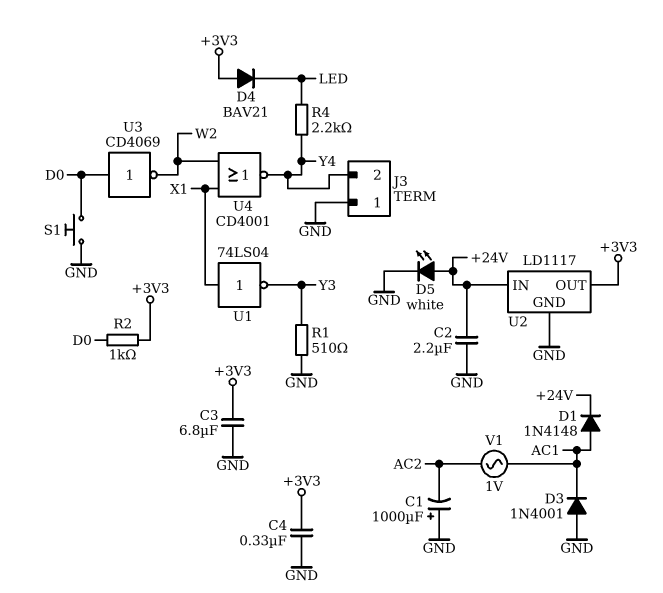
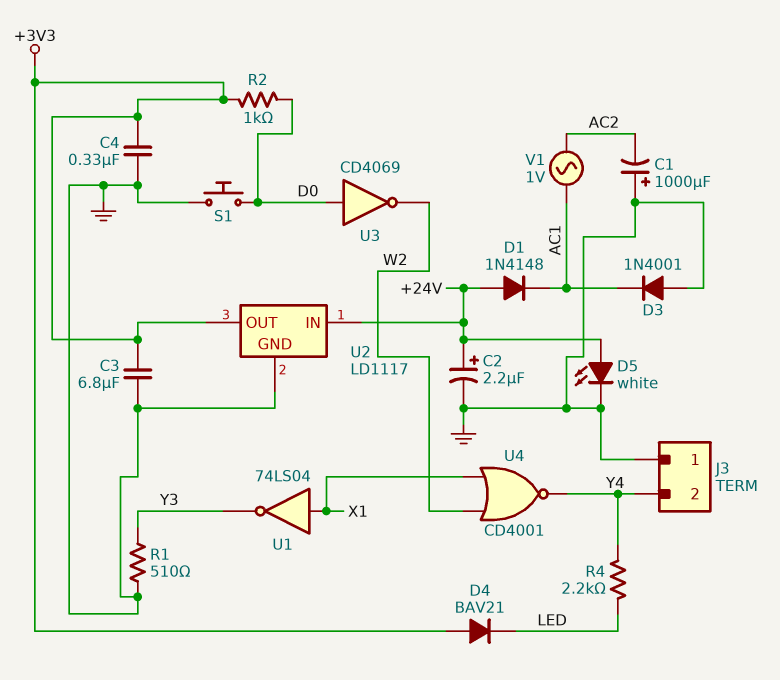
C2: 2.2uF (+24V, GND) -> 2.2uF (plus +24V, minus GND)
D1: diode 1N4148 (A AC1, K +24V) -> diode 1N4148 (A +24V, K AC1)

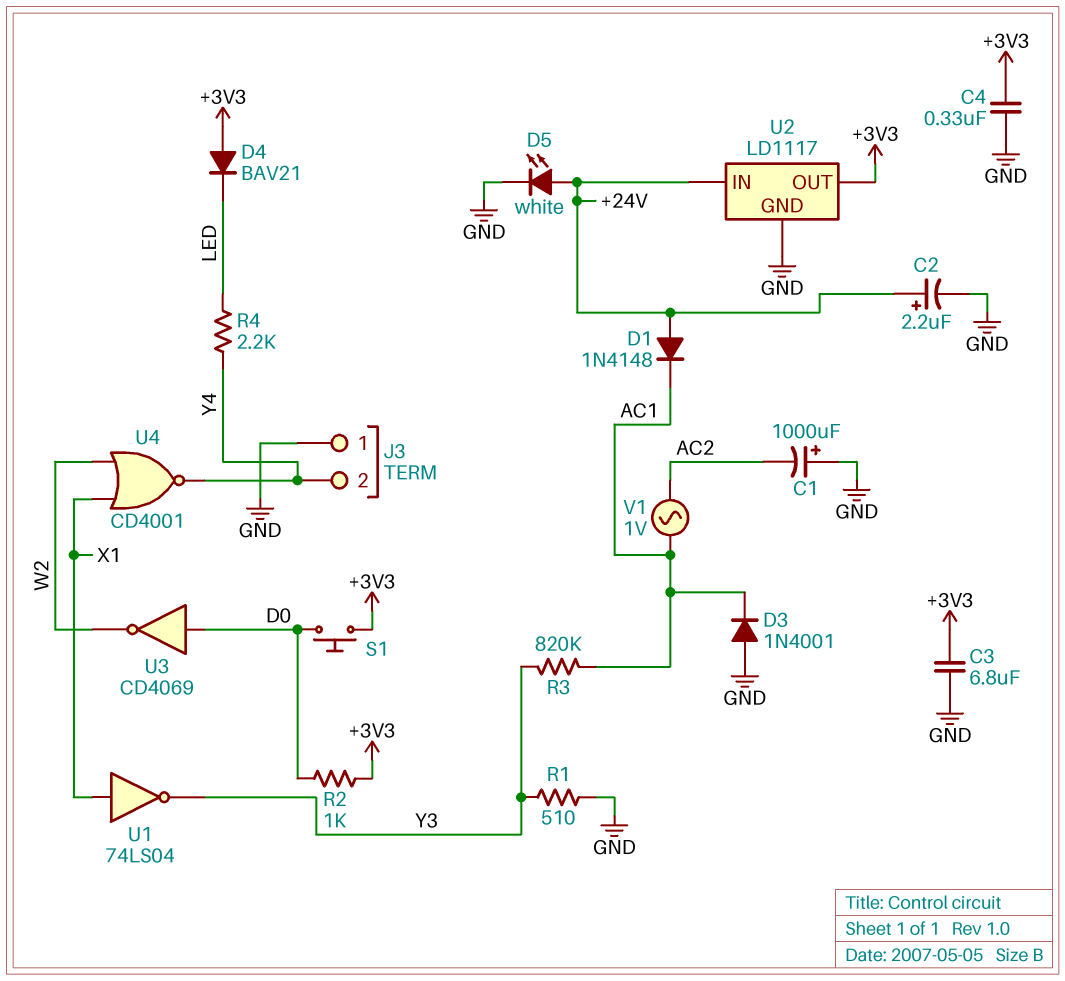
R3: none -> 820k (AC1, Y3)
S1: button (D0, GND) -> button (+3V3, D0)

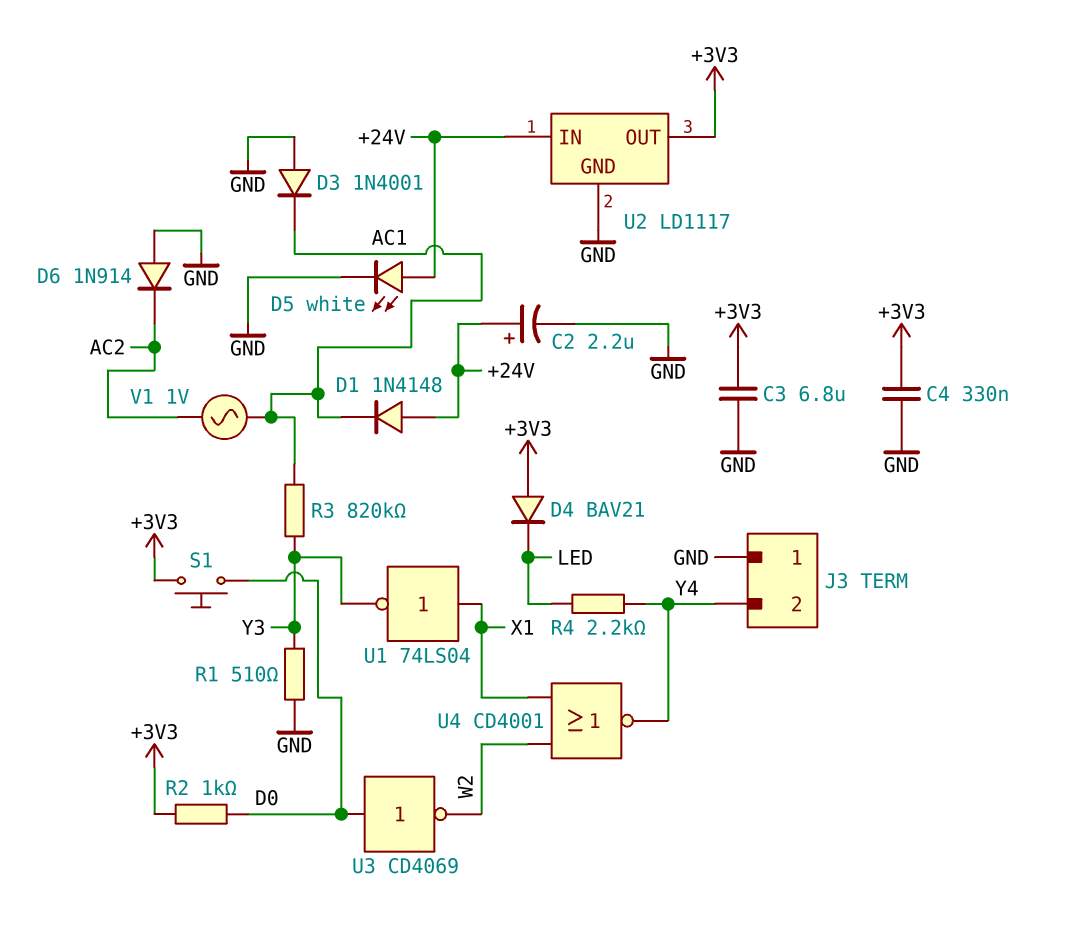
C1: 1000uF (plus GND, minus AC2) -> none
D6: none -> diode 1N914 (A GND, K AC2)

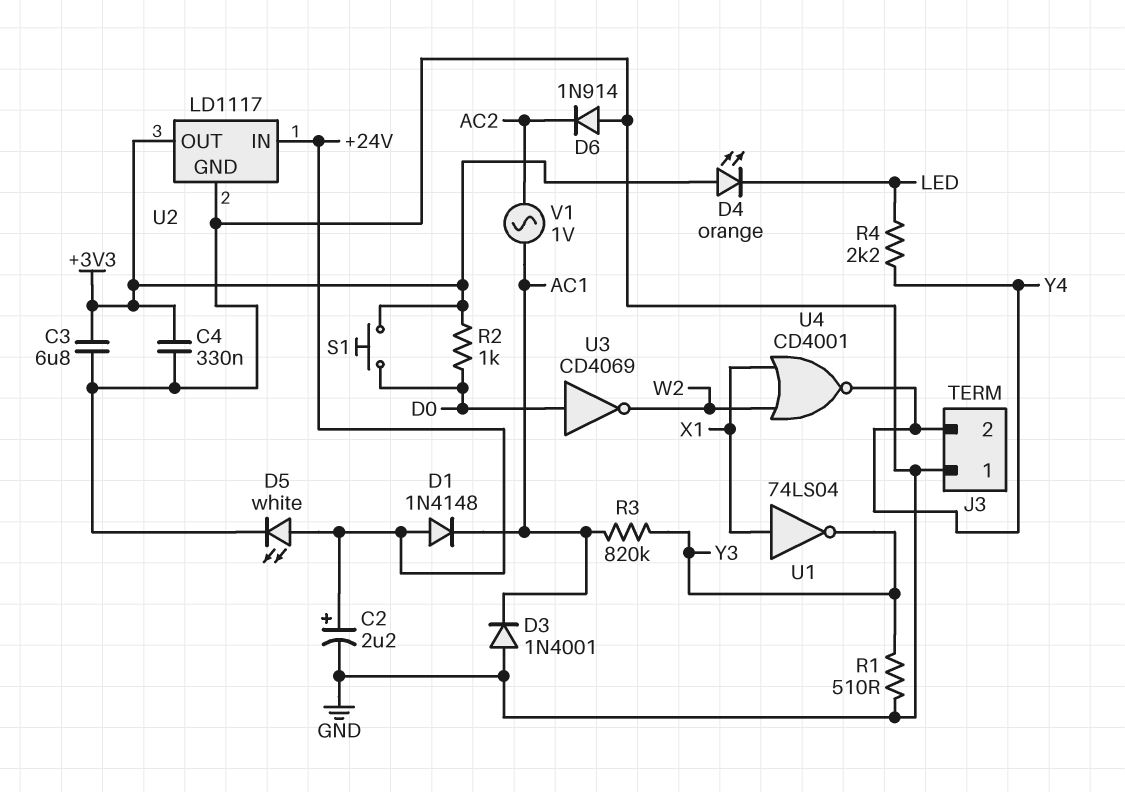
D4: diode BAV21 (A +3V3, K LED) -> LED orange (A +3V3, K LED)

